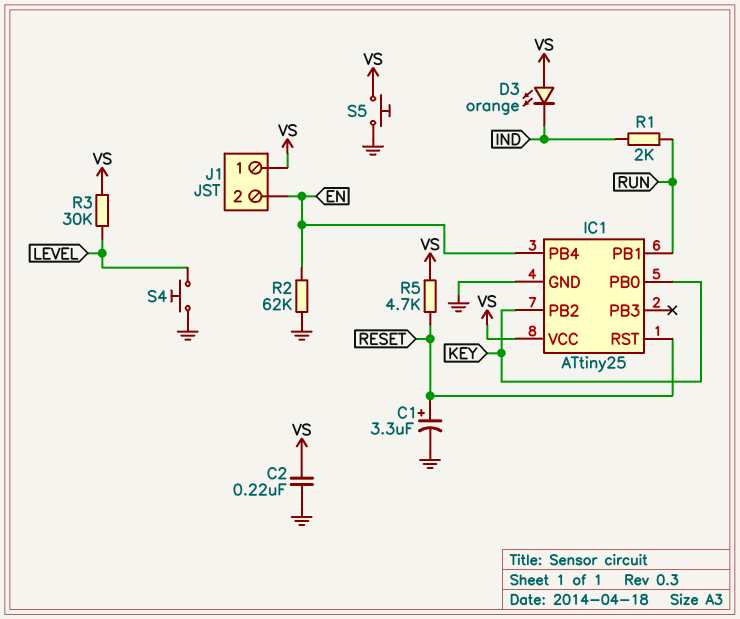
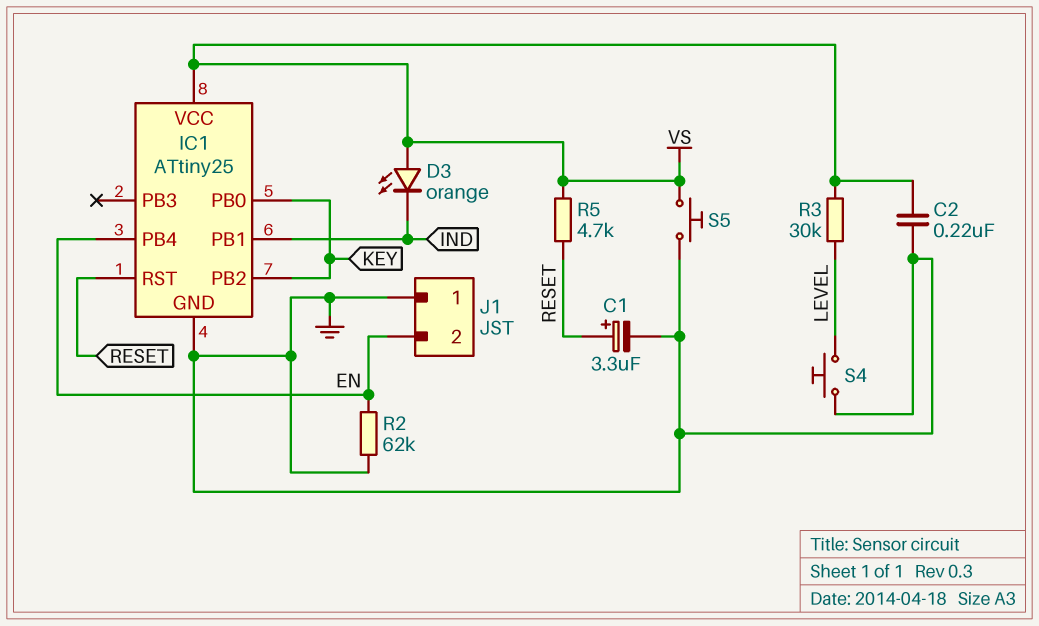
IC1 pin PB1: RUN -> IND
J1 pin 1: VS -> GND
R1: 2k (IND, RUN) -> none

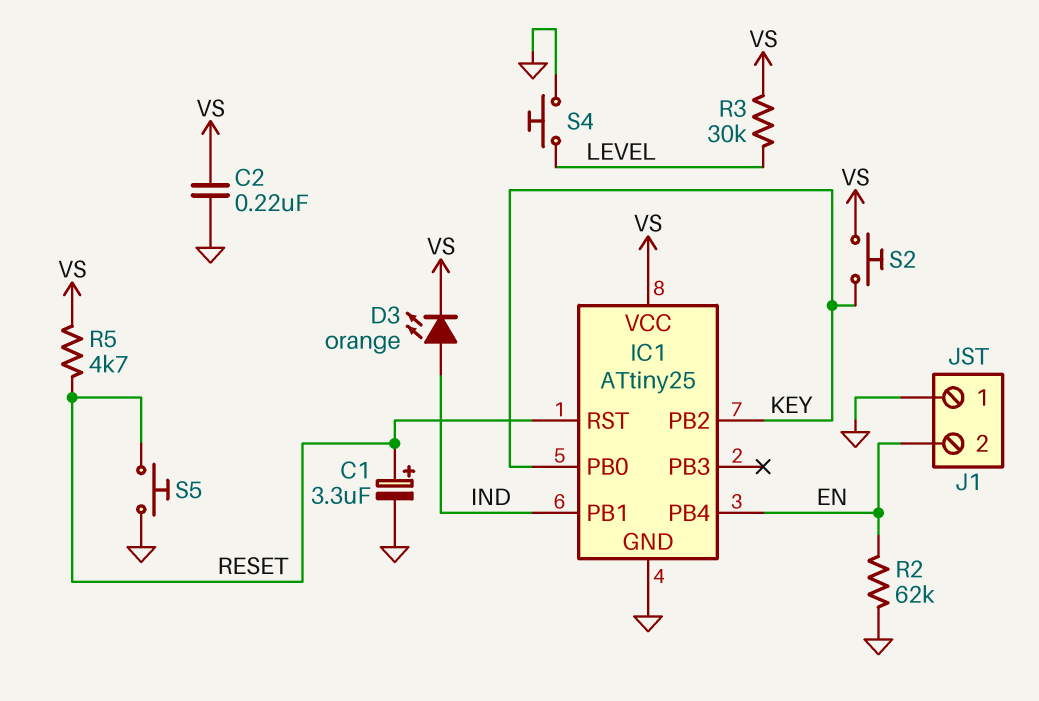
D3: LED orange (A VS, K IND) -> LED orange (A IND, K VS)
S2: none -> button (KEY, VS)
S5: button (GND, VS) -> button (GND, RESET)

